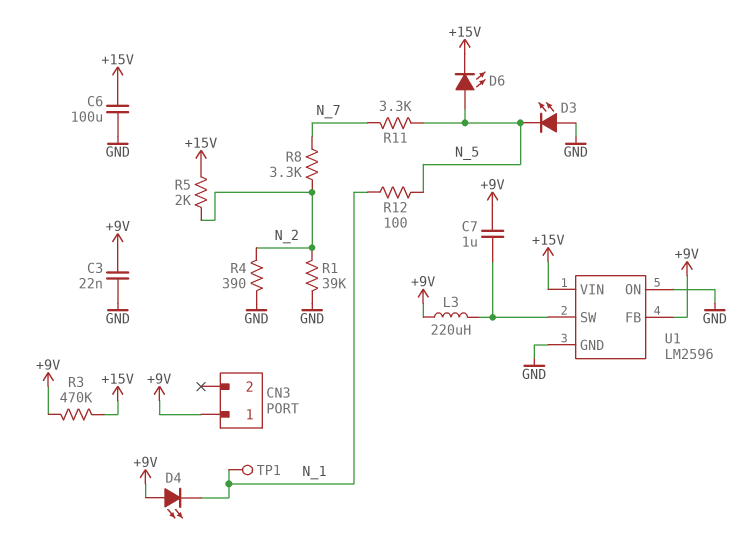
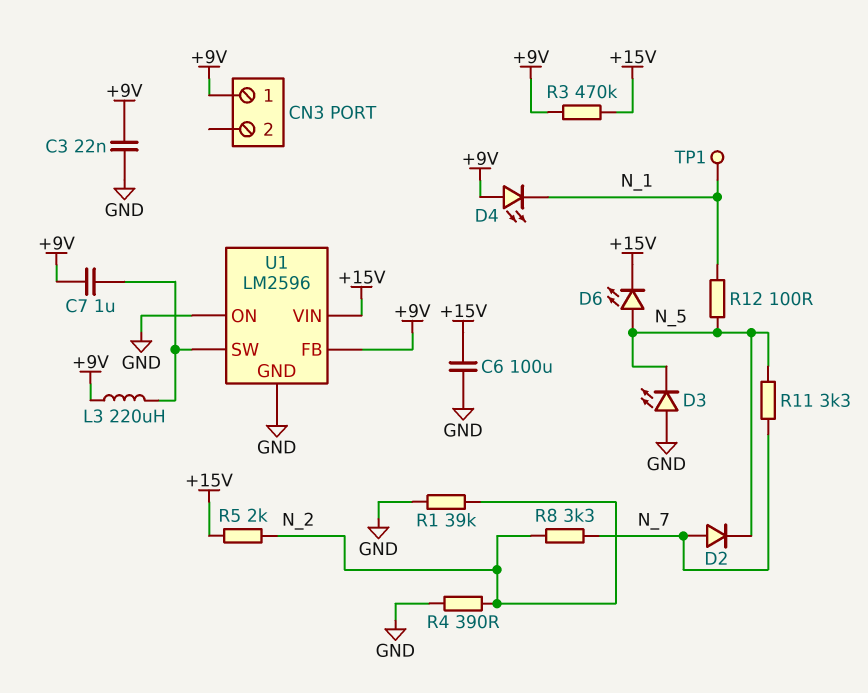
D2: none -> diode (A N_7, K N_5)

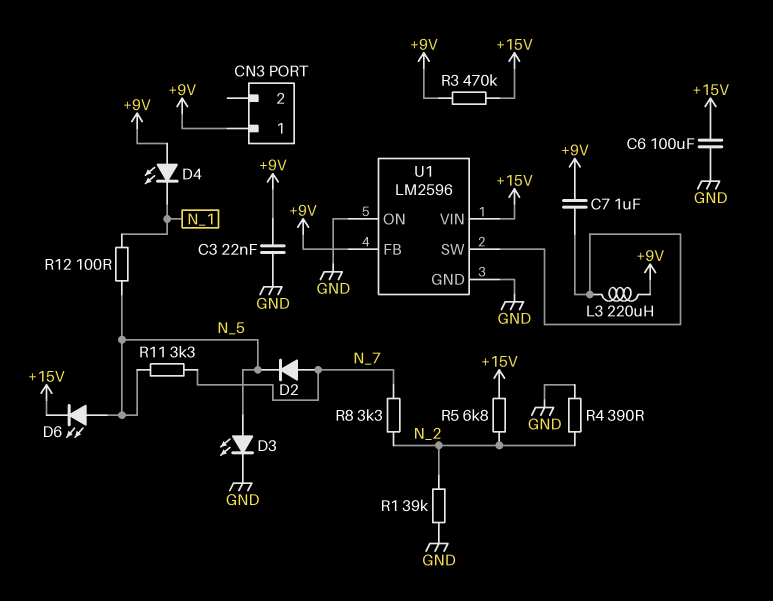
D3: LED (A GND, K N_5) -> LED (A N_5, K GND)
R5: 2k (+15V, N_2) -> 6.8k (+15V, N_2)
TP1: test point (N_1) -> none

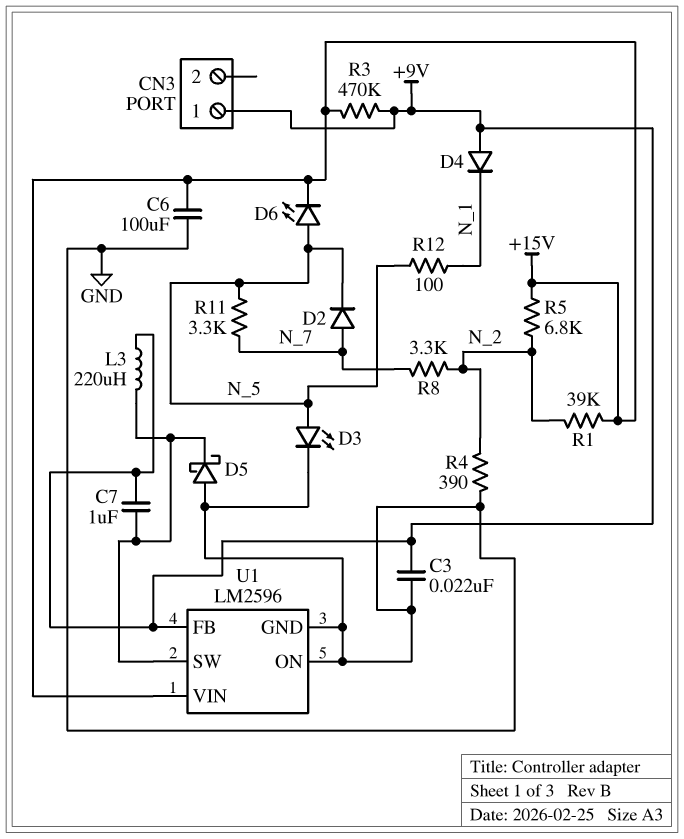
D4: LED (A +9V, K N_1) -> diode (A +9V, K N_1)
D5: none -> schottky (A GND, K U1/SW)
R1: 39k (GND, N_2) -> 39k (+15V, N_2)

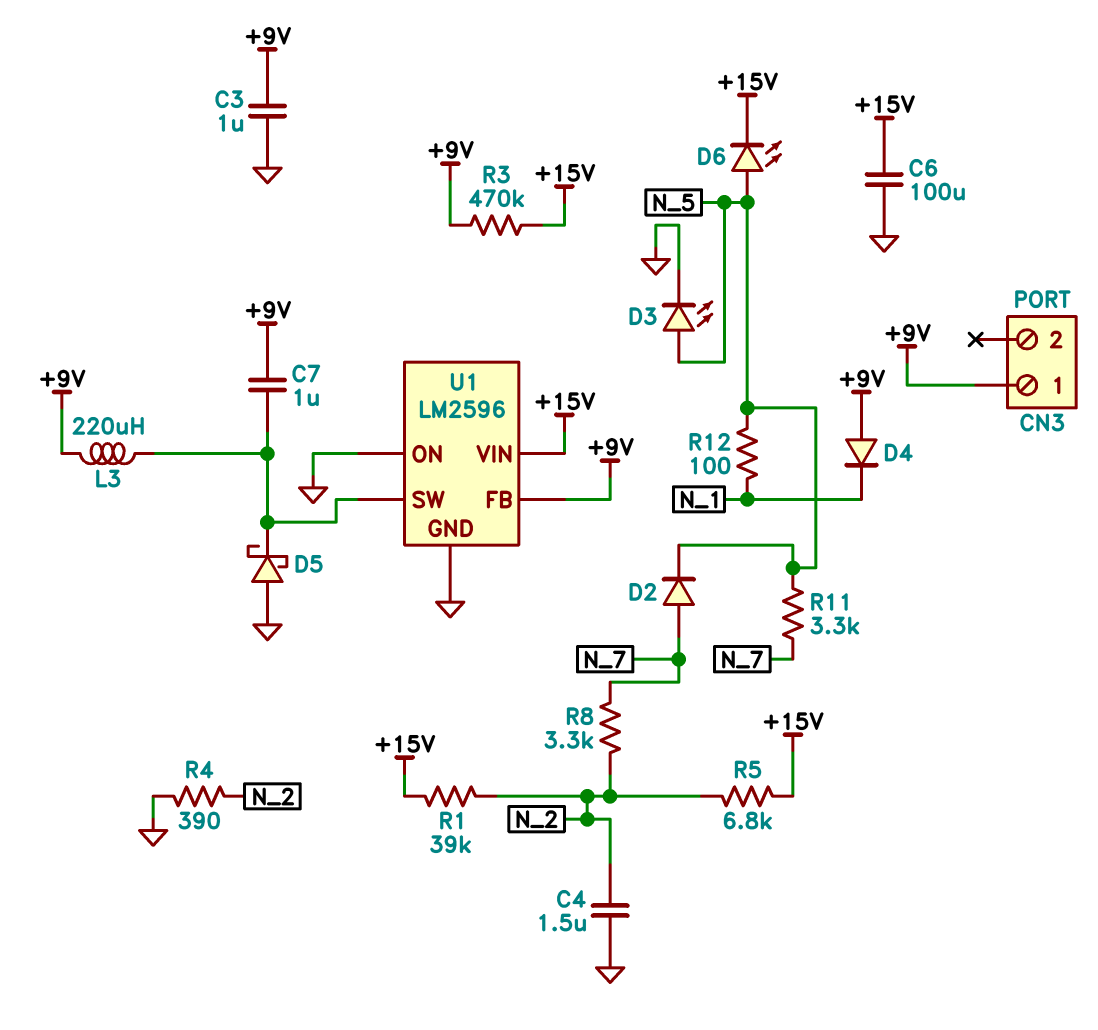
C3: 22nF (+9V, GND) -> 1uF (+9V, GND)
C4: none -> 1.5uF (GND, N_2)

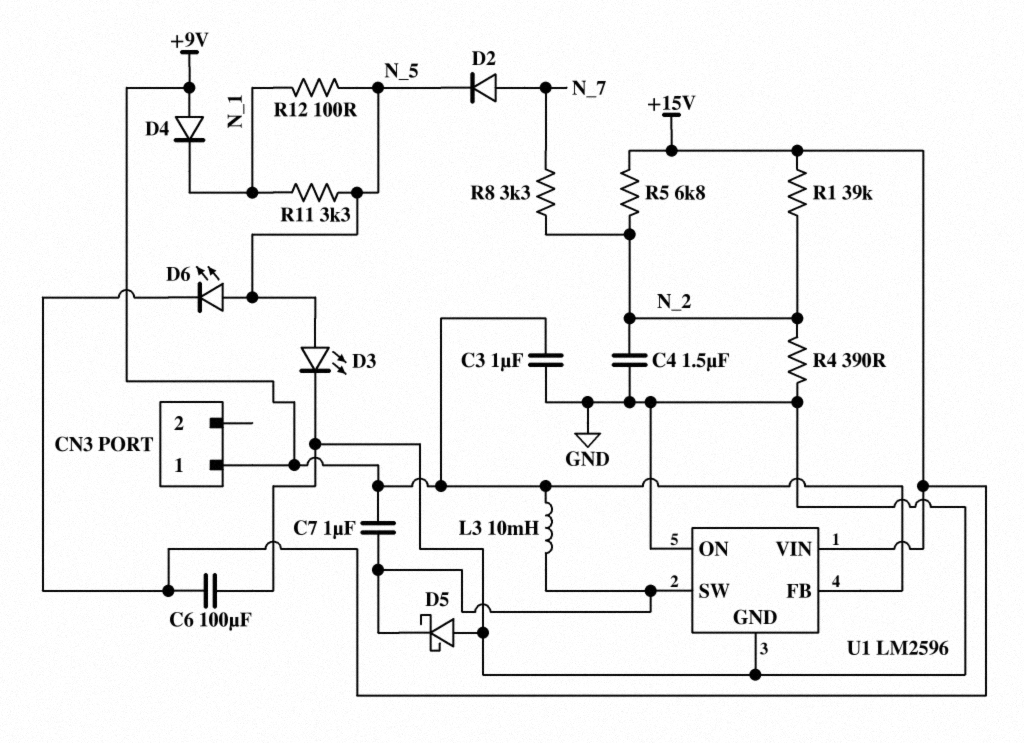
L3: 220uH (+9V, U1/SW) -> 10mH (+9V, U1/SW)
R3: 470k (+9V, +15V) -> none
R11: 3.3k (N_5, N_7) -> 3.3k (N_1, N_5)

